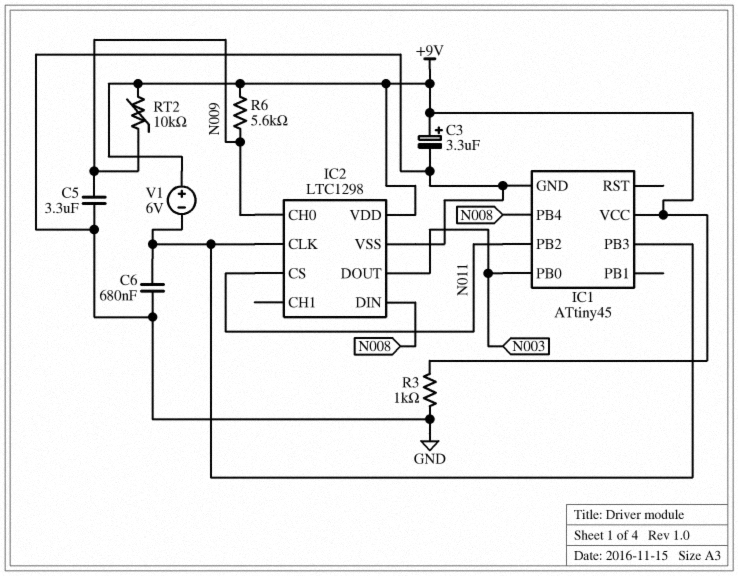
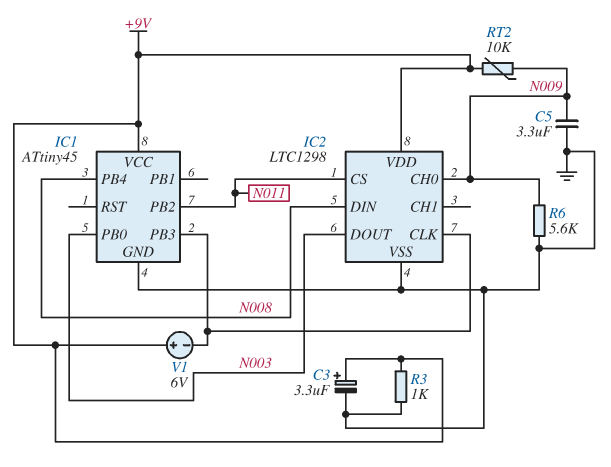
C6: 680nF (GND, IC1/PB3) -> none
R6: 5.6k (+9V, N009) -> 5.6k (GND, N009)

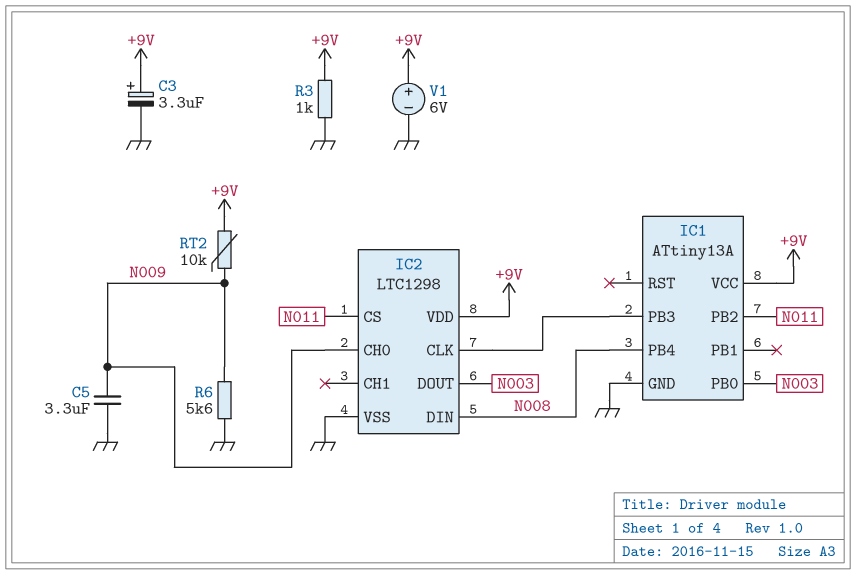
IC1: ATtiny45 -> ATtiny13A
V1: 6V (plus +9V, minus IC1/PB3) -> 6V (plus +9V, minus GND)

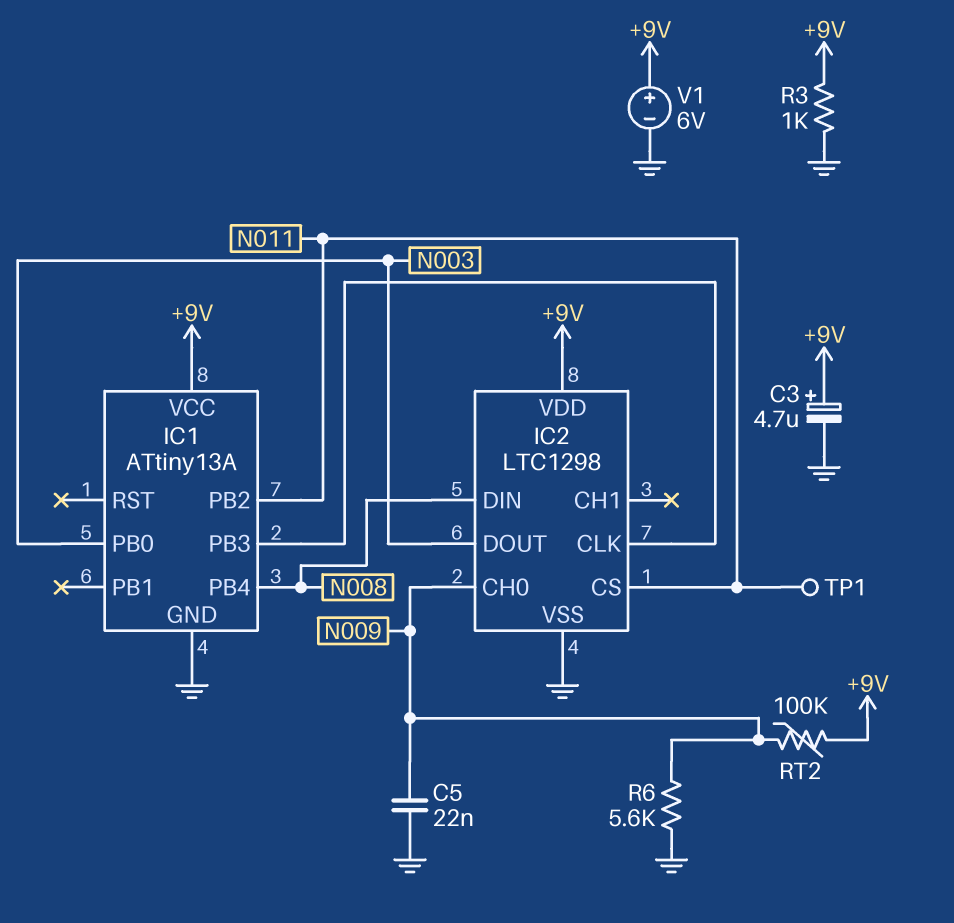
C3: 3.3uF (plus +9V, minus GND) -> 4.7uF (plus +9V, minus GND)
C5: 3.3uF (GND, N009) -> 22nF (GND, N009)
RT2: 10k (+9V, N009) -> 100k (+9V, N009)
TP1: none -> test point (N011)

